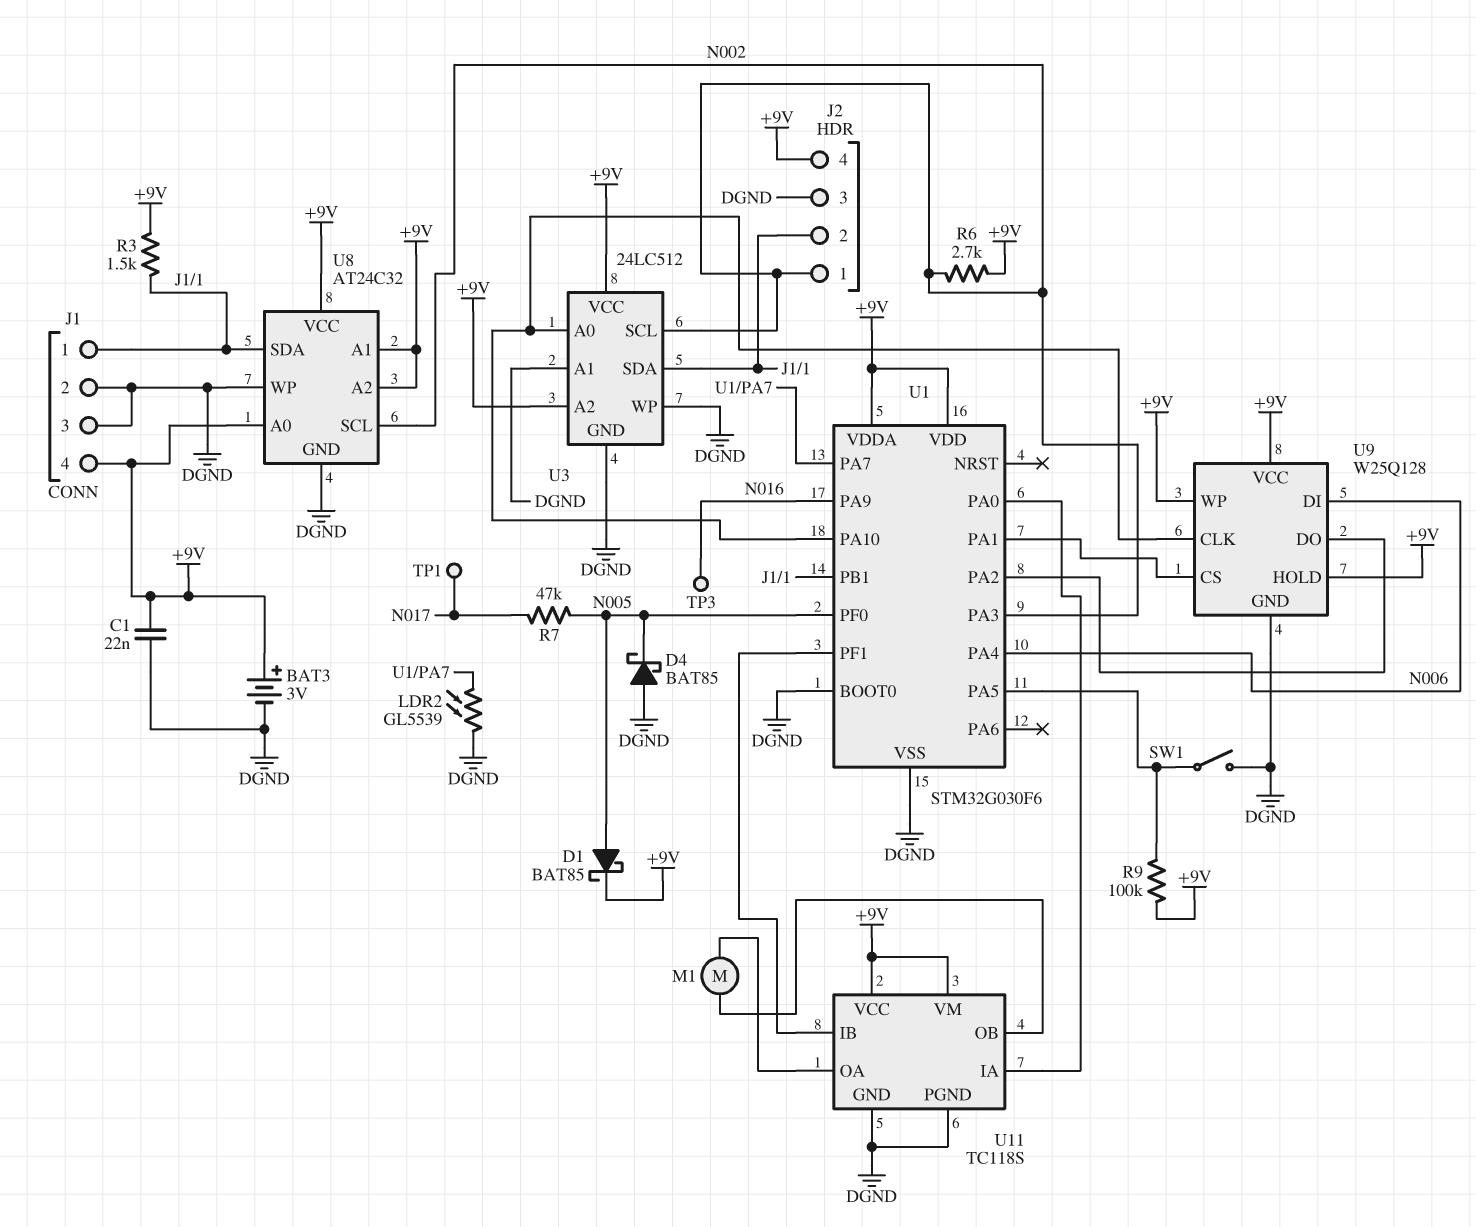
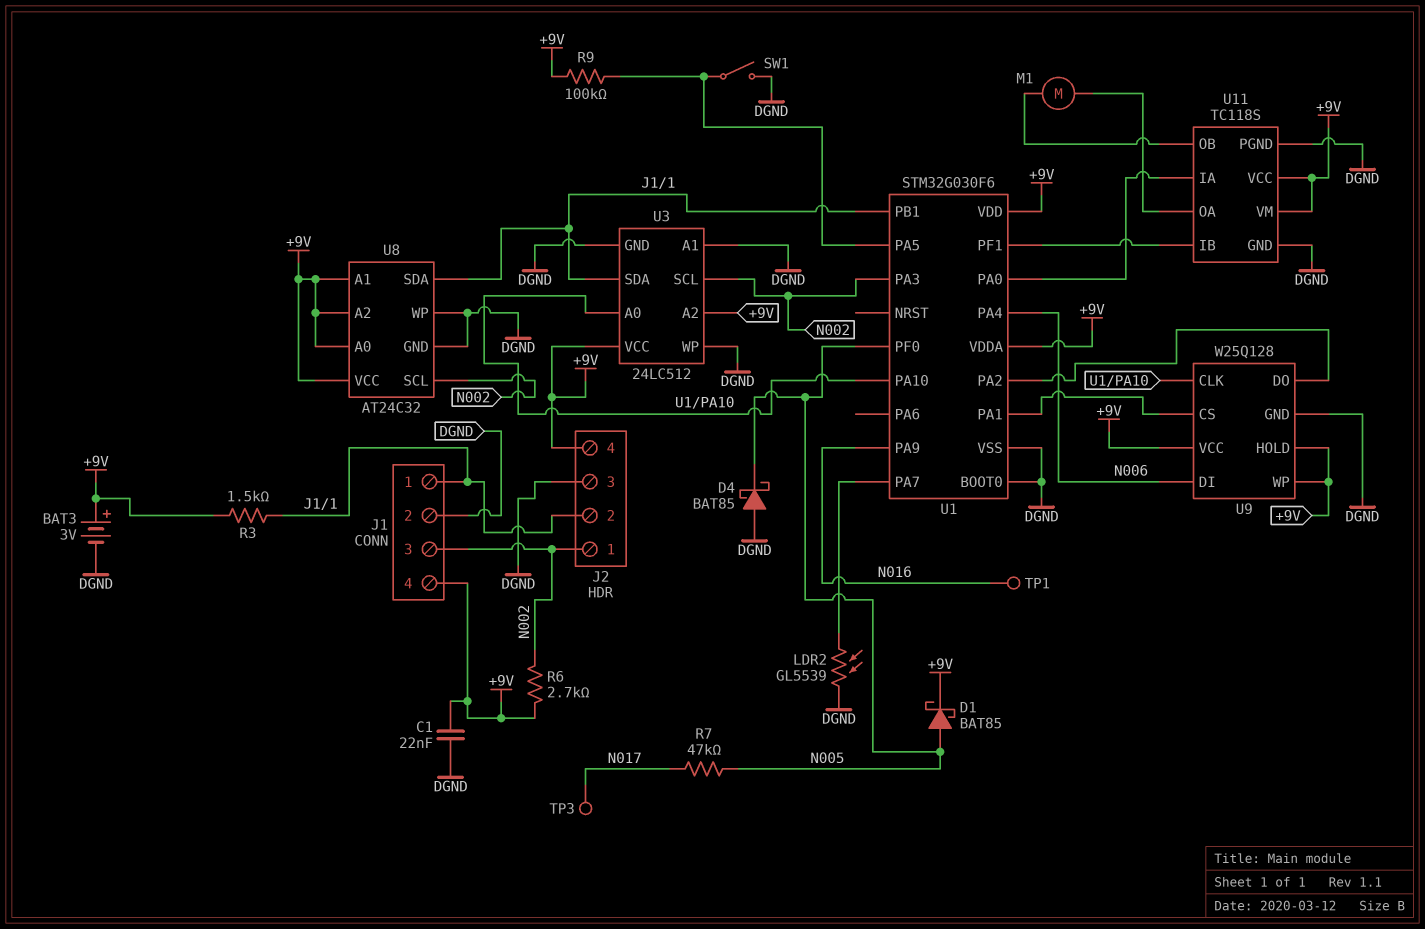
J1 pin 3: DGND -> N002
TP1: test point (N017) -> test point (N016)
TP3: test point (N016) -> test point (N017)

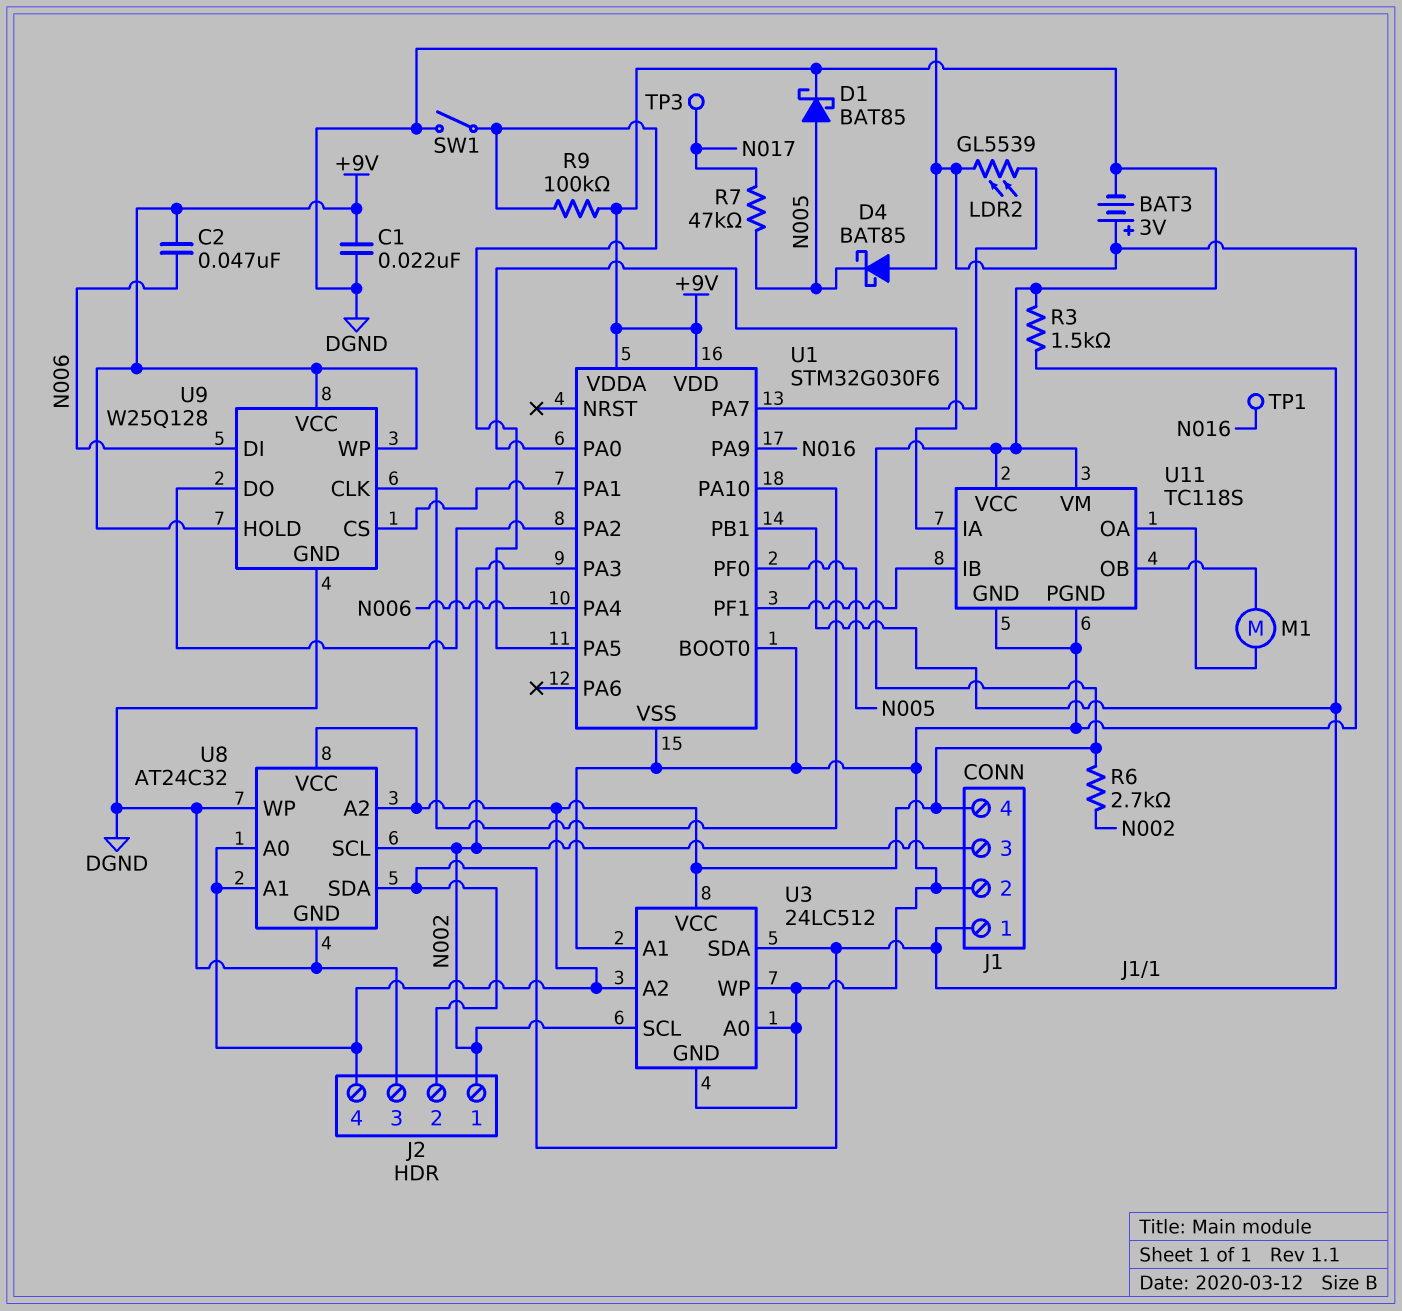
BAT3: 3V (plus +9V, minus DGND) -> 3V (plus DGND, minus +9V)
C2: none -> 47nF (+9V, N006)
U3 pin A0: U1/PA10 -> DGND

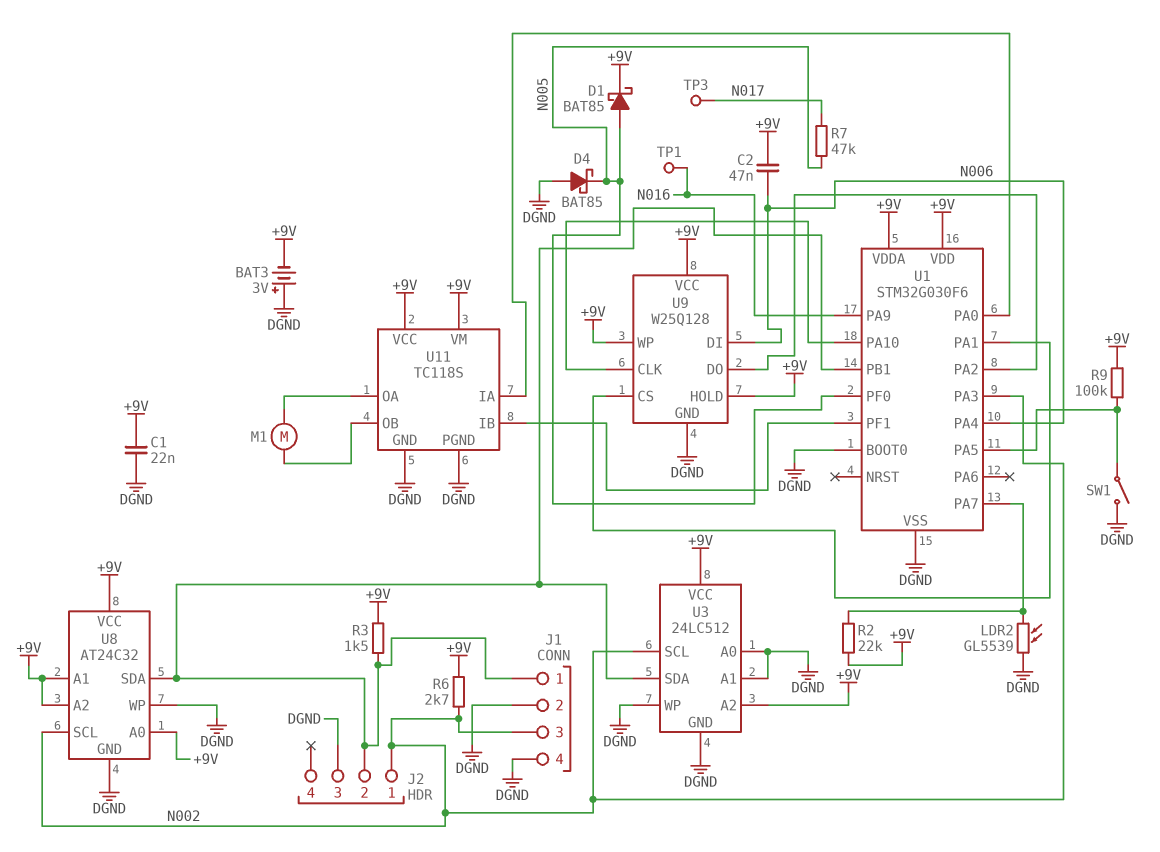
J1 pin 4: +9V -> DGND
J2 pin 4: +9V -> none
R2: none -> 22k (+9V, U1/PA7)

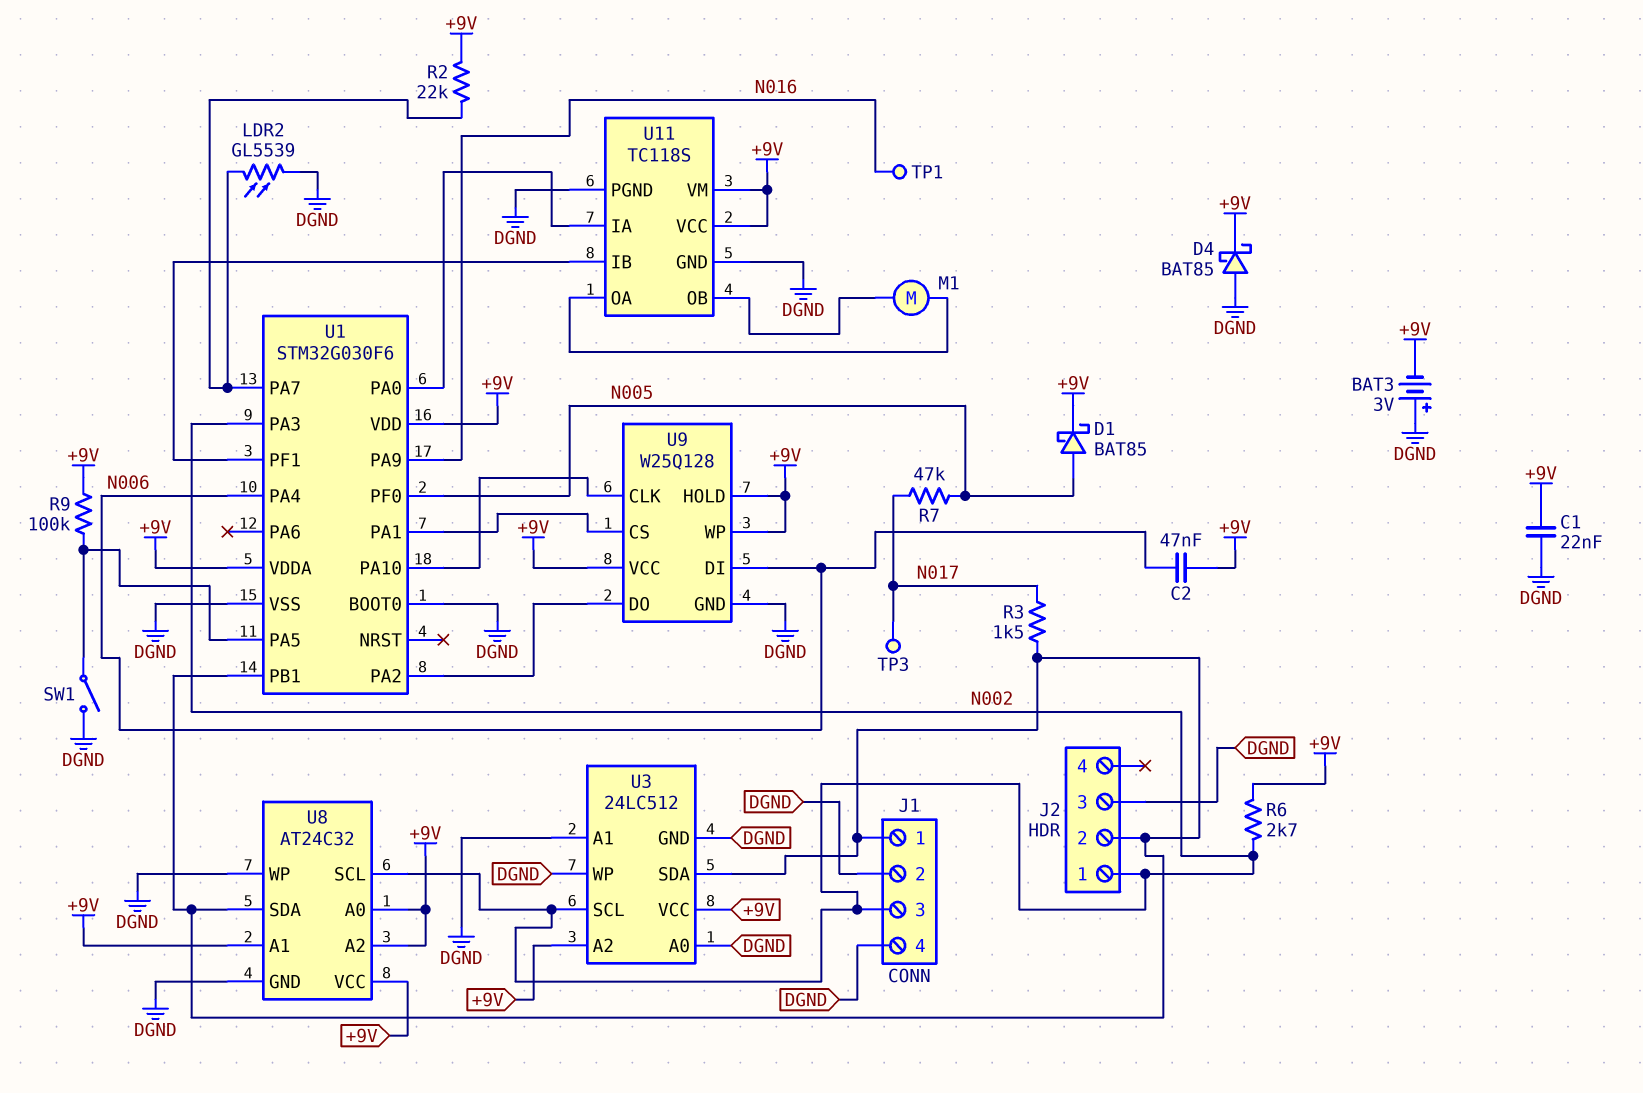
D4: schottky BAT85 (A DGND, K N005) -> schottky BAT85 (A DGND, K +9V)
R3: 1.5k (+9V, J1/1) -> 1.5k (J1/1, N017)

